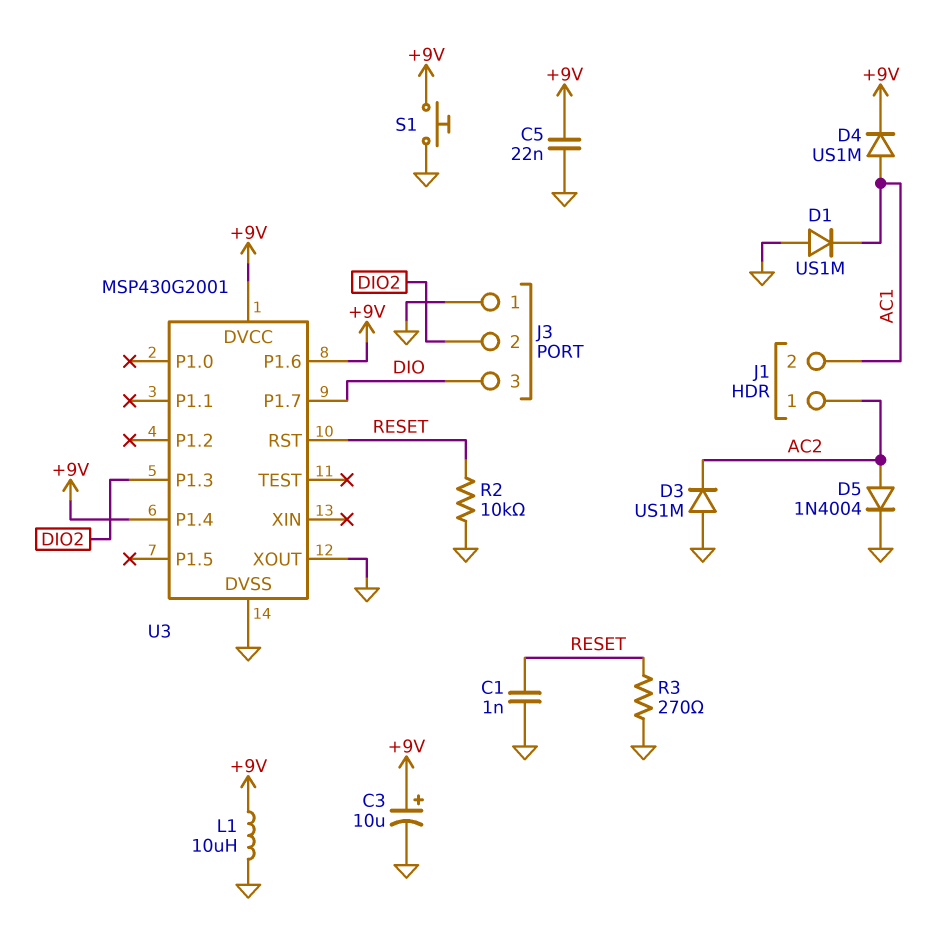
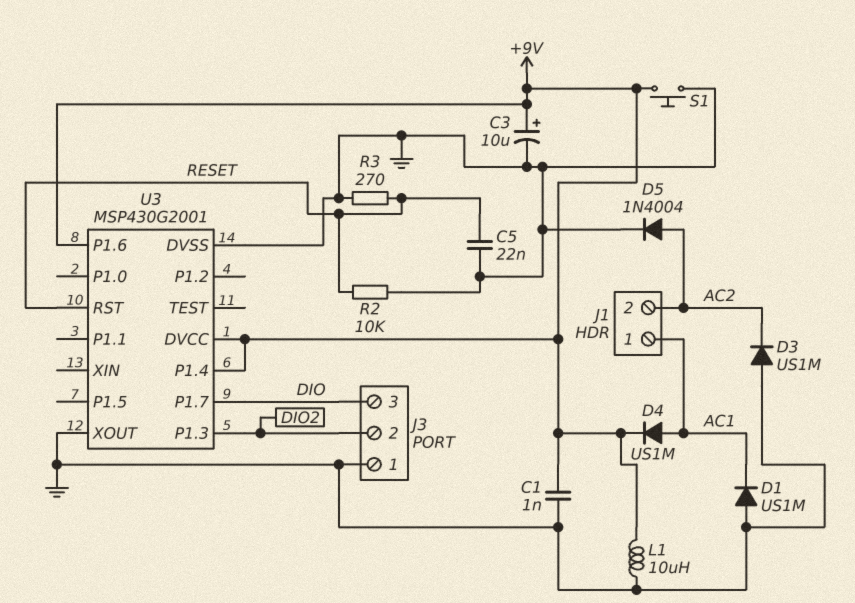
C1: 1nF (GND, RESET) -> 1nF (+9V, GND)
C5: 22nF (+9V, GND) -> 22nF (GND, RESET)
J1 pin 1: AC2 -> AC1
J1 pin 2: AC1 -> AC2

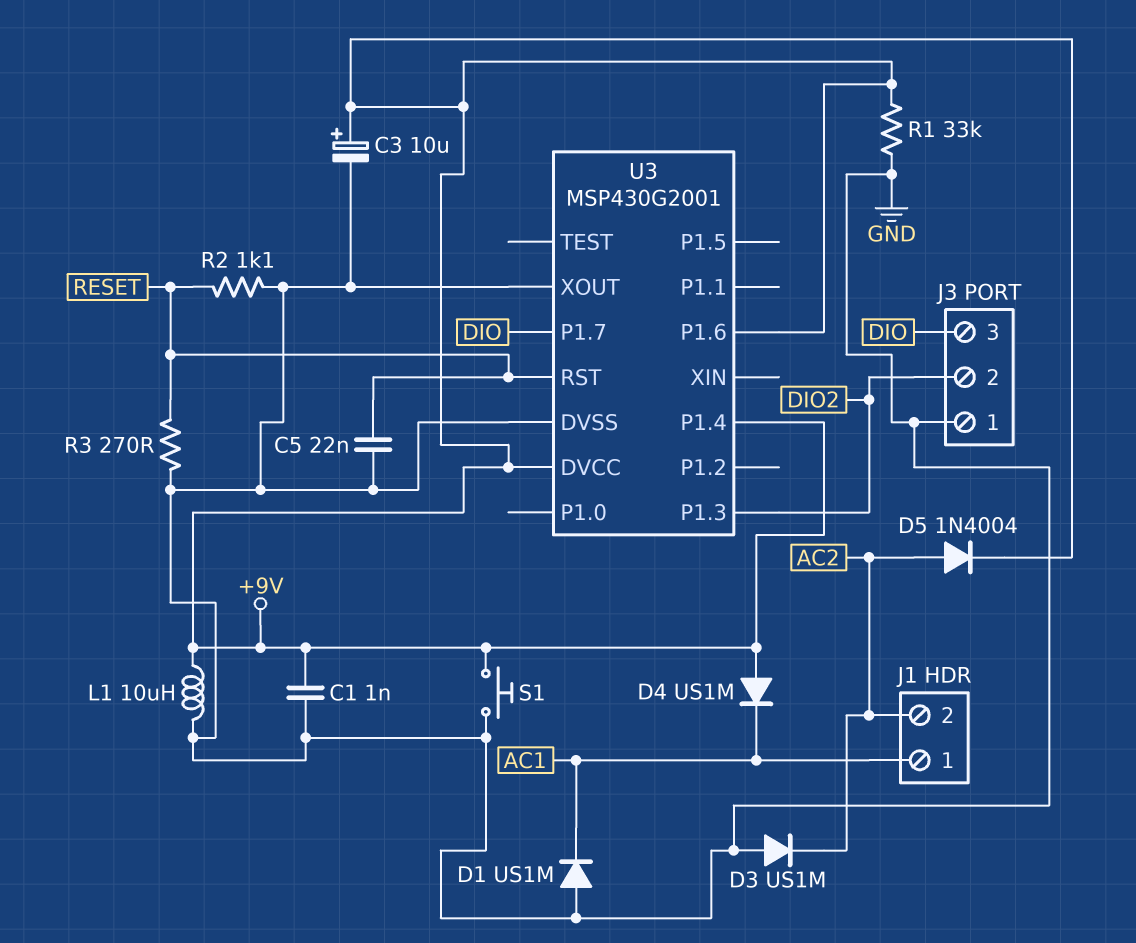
D4: diode US1M (A AC1, K +9V) -> diode US1M (A +9V, K AC1)
D5: diode 1N4004 (A AC2, K GND) -> diode 1N4004 (A AC2, K +9V)
R1: none -> 33k (+9V, GND)
R2: 10k (GND, RESET) -> 1.1k (GND, RESET)

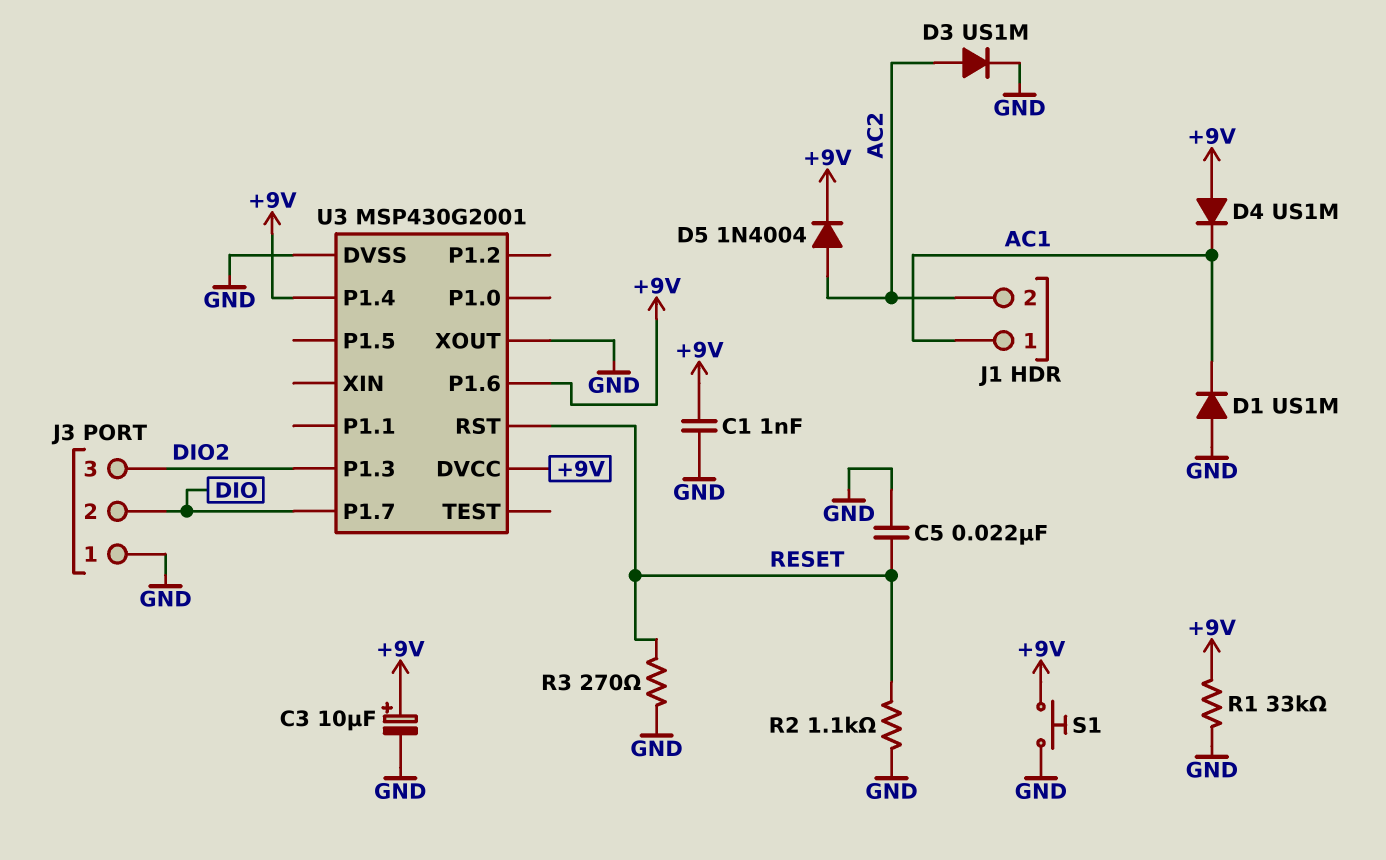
D3: diode US1M (A GND, K AC2) -> diode US1M (A AC2, K GND)
J3 pin 2: DIO2 -> DIO
J3 pin 3: DIO -> DIO2
L1: 10uH (+9V, GND) -> none

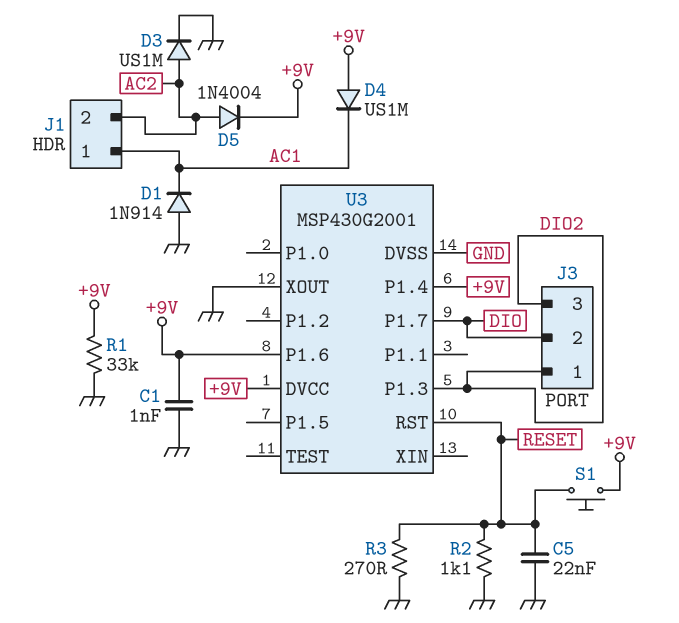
C3: 10uF (plus +9V, minus GND) -> none
D1: diode US1M (A GND, K AC1) -> diode 1N914 (A GND, K AC1)
J3 pin 1: GND -> DIO2
S1: button (+9V, GND) -> button (+9V, RESET)

